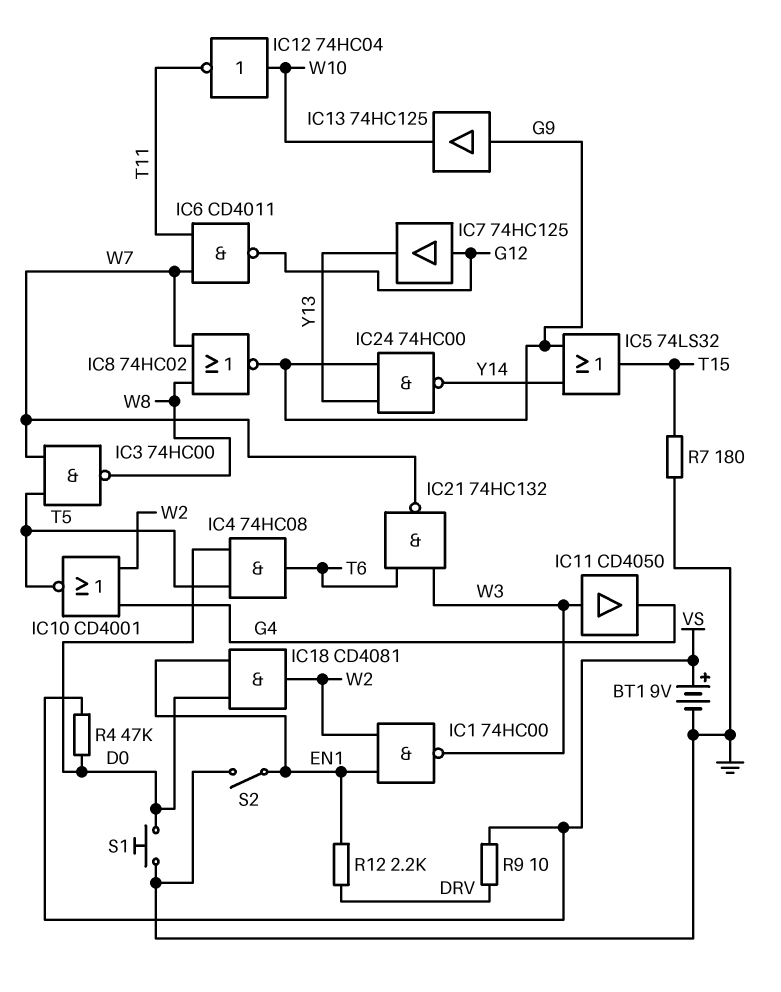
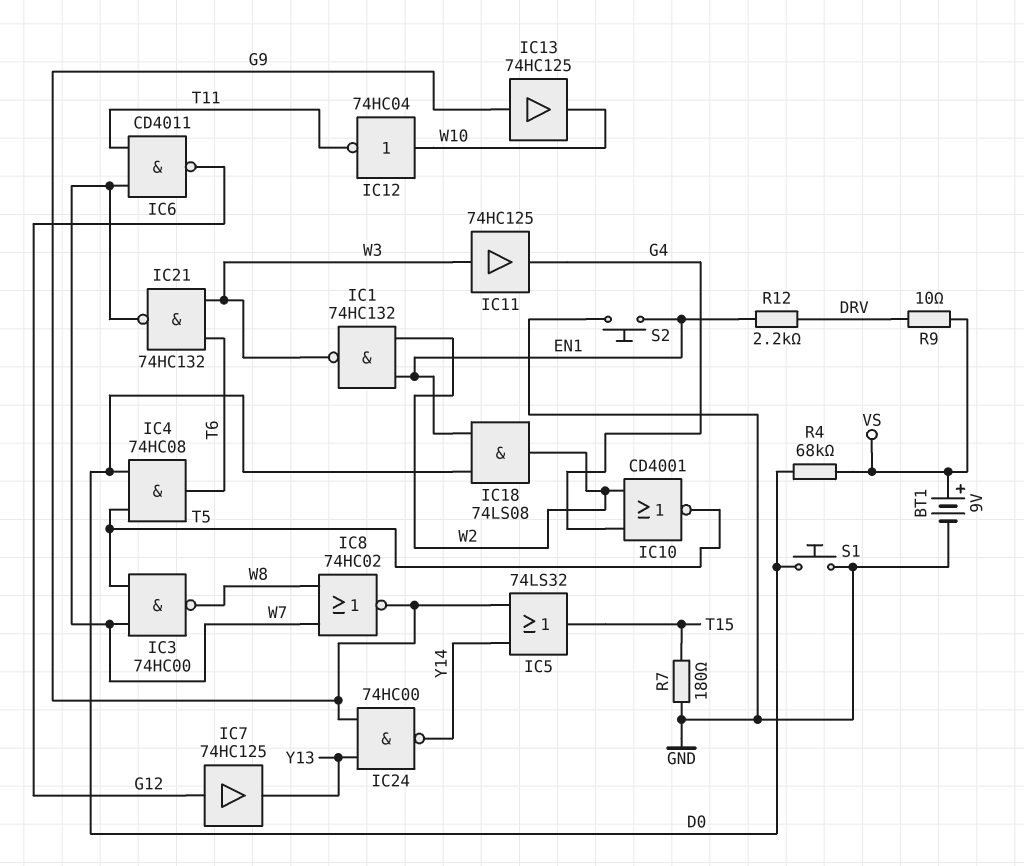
IC1: NAND 74HC00 (in EN1, in W2, out W3) -> NAND 74HC132 (in EN1, in W2, out W3)
IC11: buffer CD4050 (in W3, out G4) -> buffer 74HC125 (in W3, out G4)
IC18: AND CD4081 (in D0, in EN1, out W2) -> AND 74LS08 (in D0, in EN1, out W2)
R4: 47k (D0, VS) -> 68k (D0, VS)
S2: switch (EN1, GND) -> button (EN1, GND)

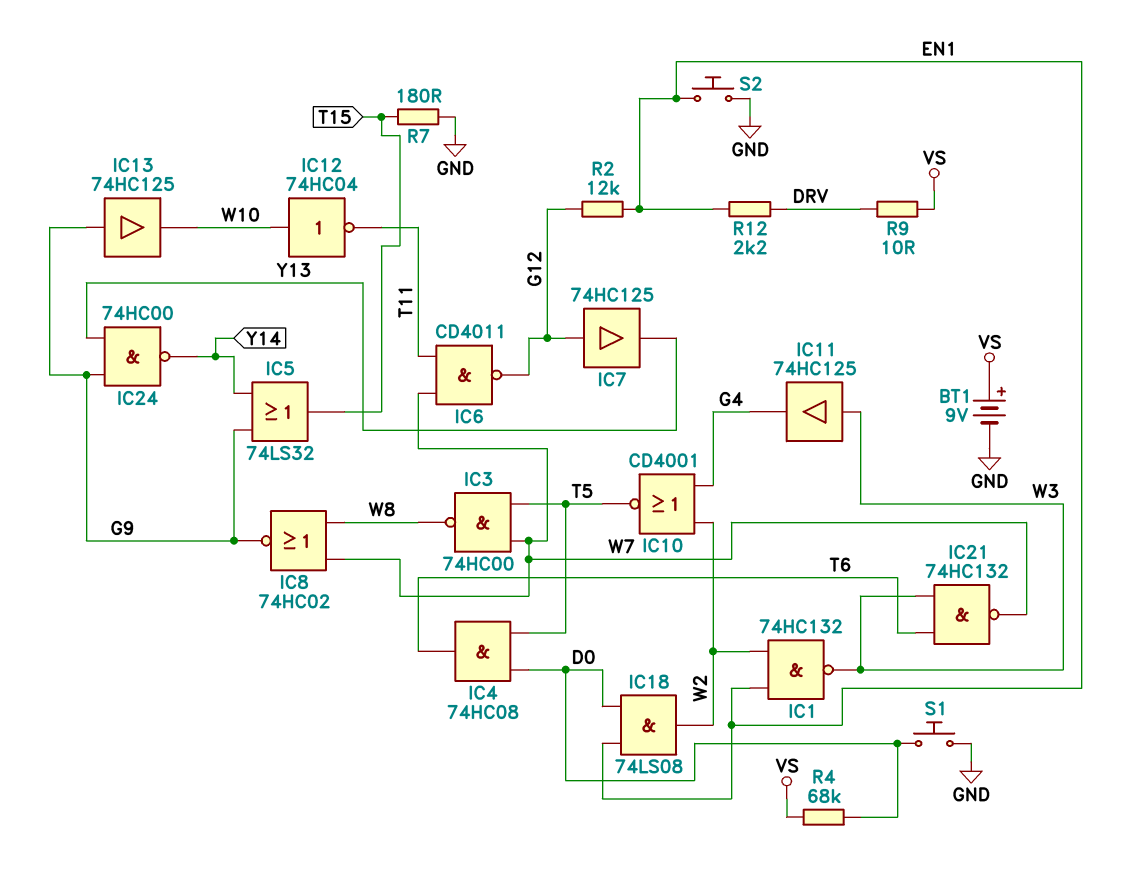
R2: none -> 12k (EN1, G12)

